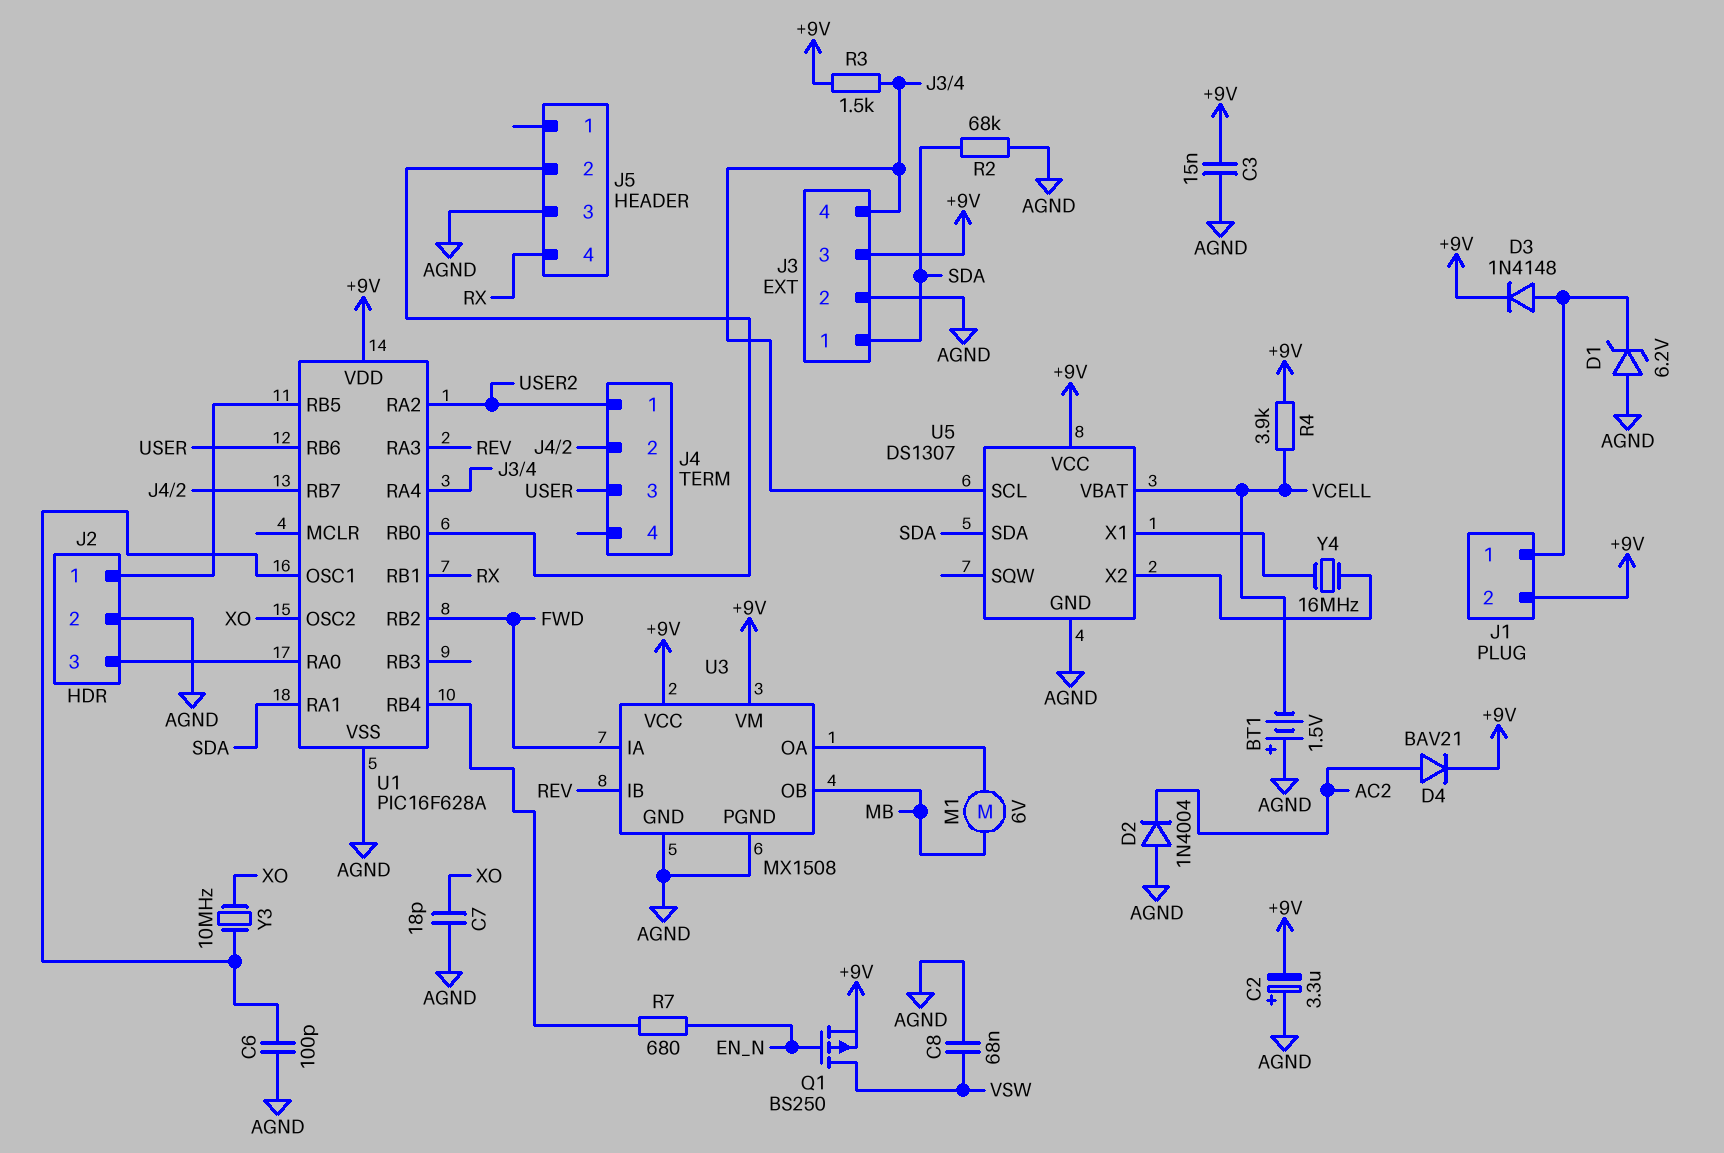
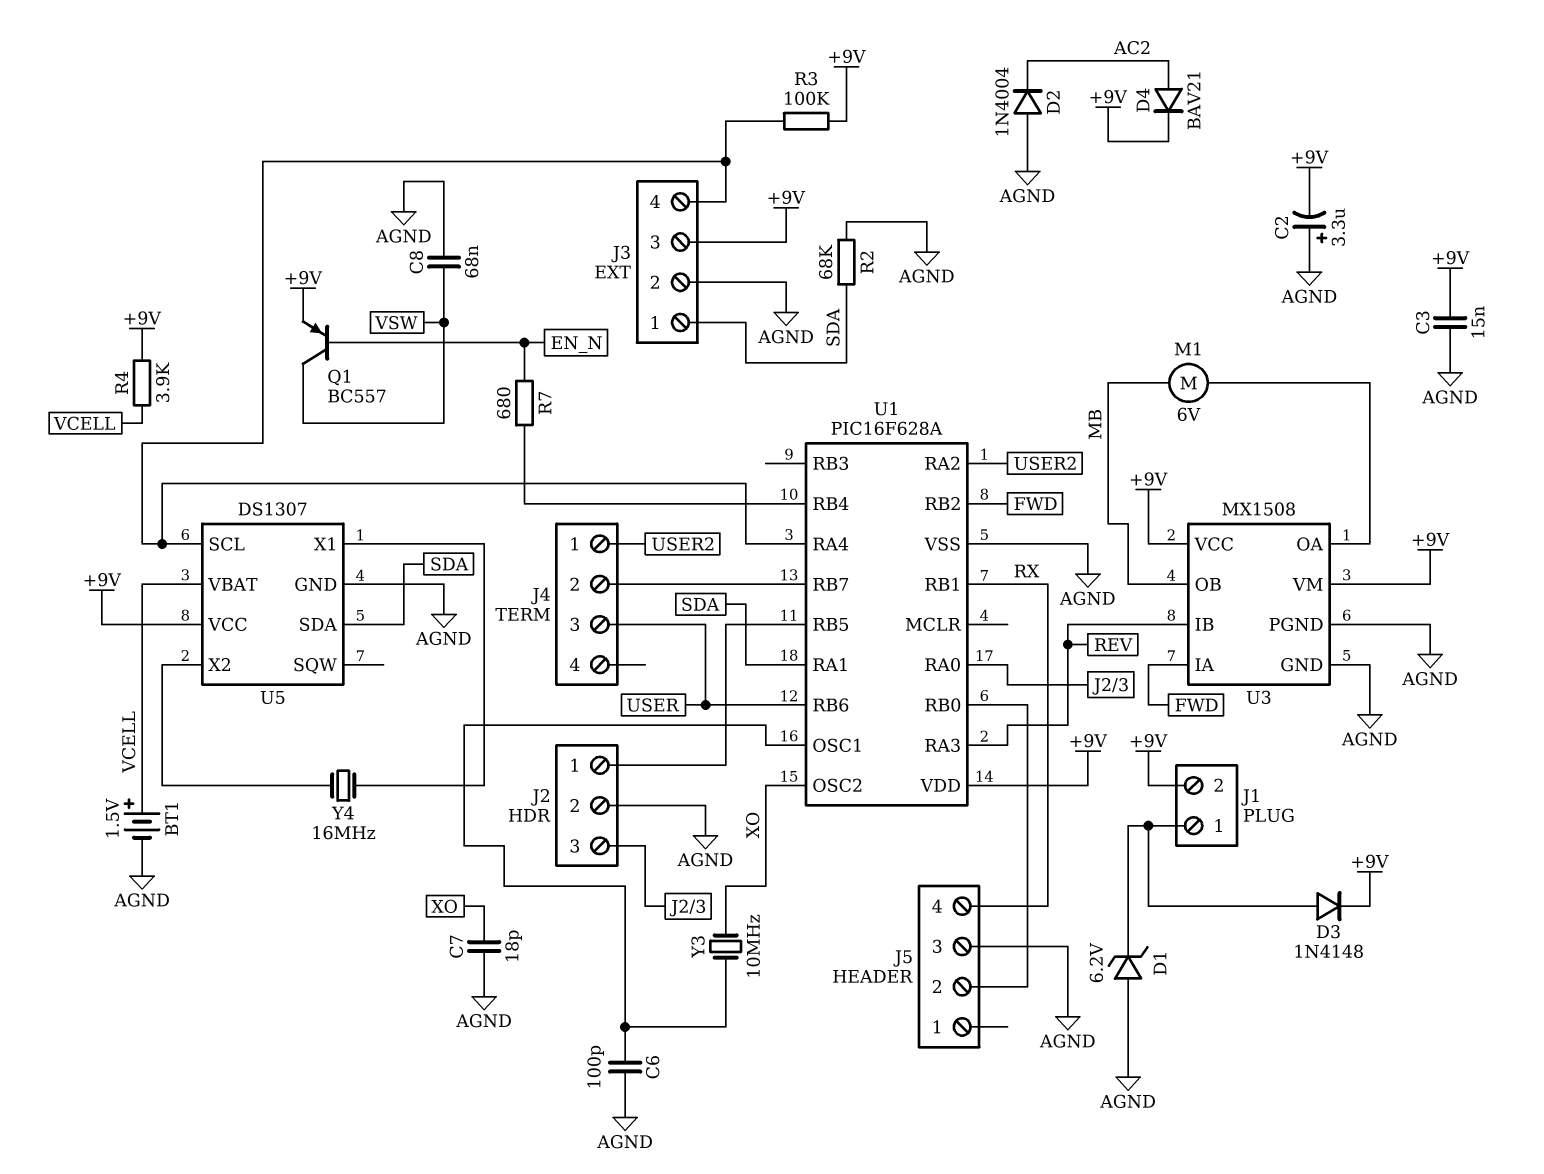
BT1: 1.5V (plus AGND, minus VCELL) -> 1.5V (plus VCELL, minus AGND)
Q1: PMOS BS250 (G EN_N, D VSW, S +9V) -> PNP BC557 (B EN_N, C VSW, E +9V)
R3: 1.5k (+9V, J3/4) -> 100k (+9V, J3/4)

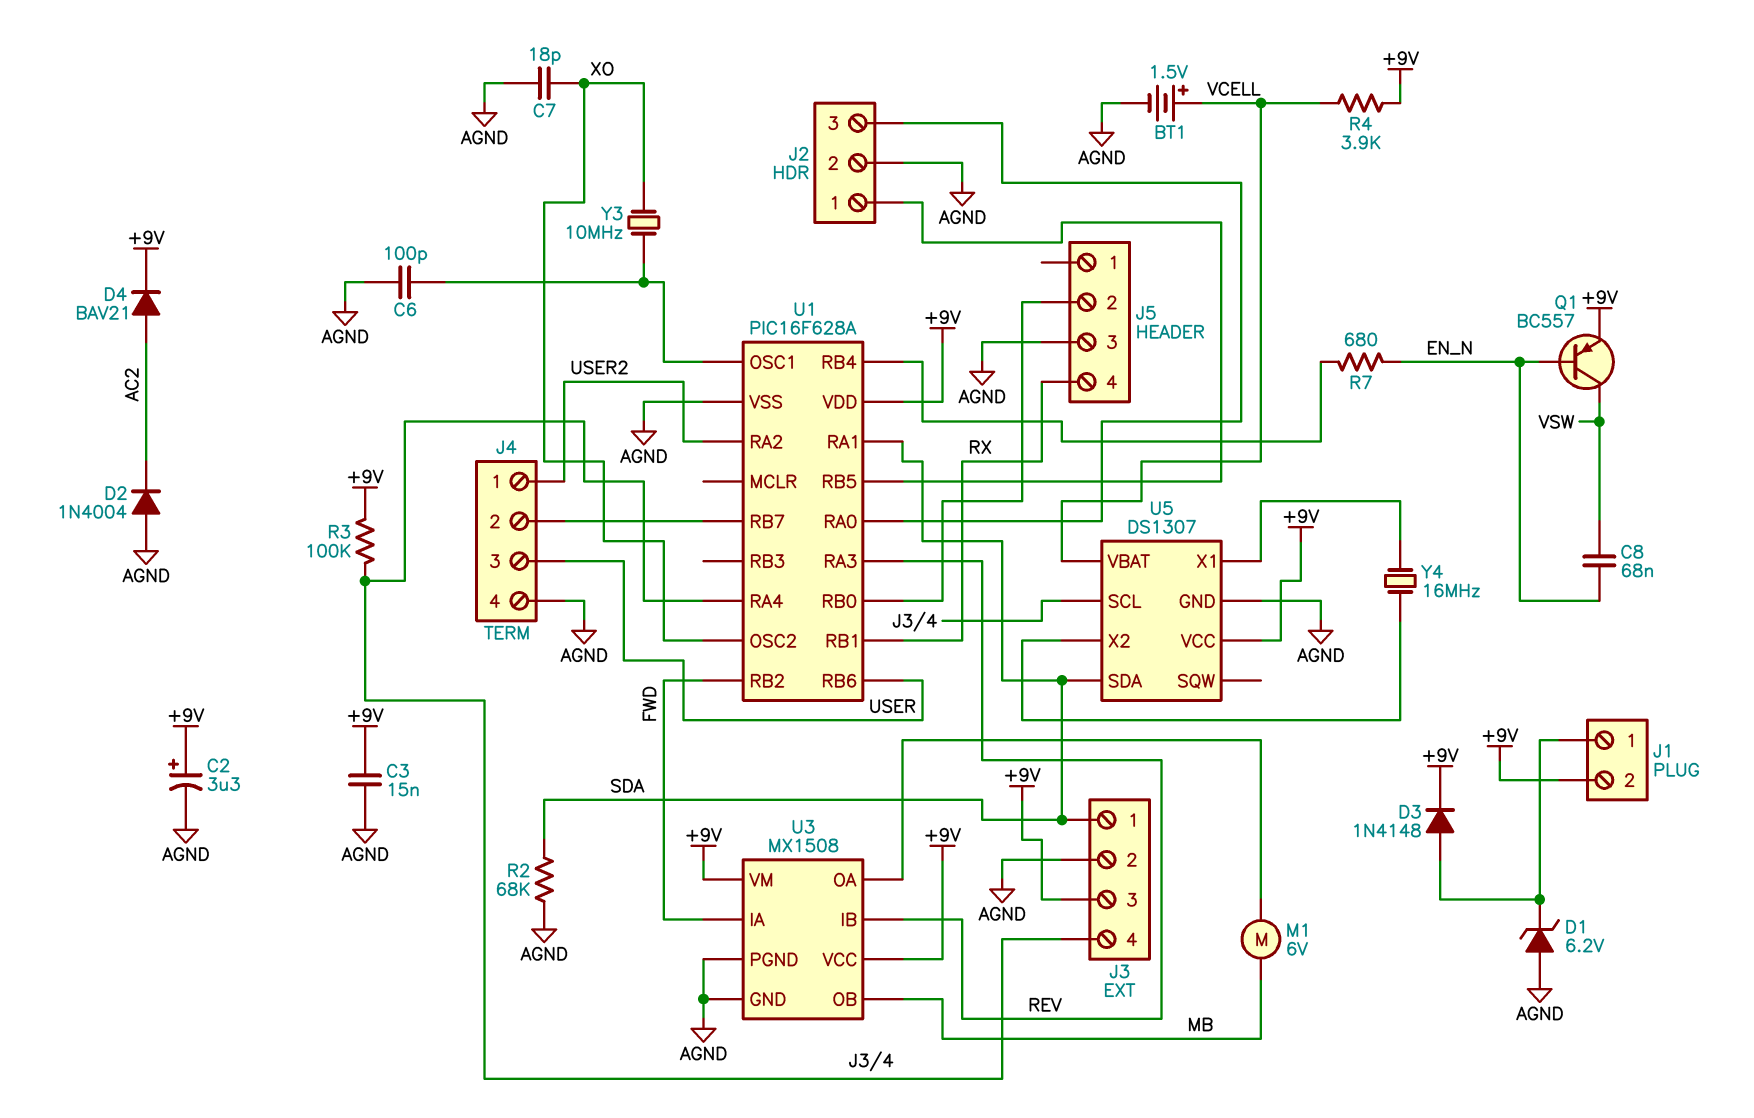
C2: 3.3uF (plus AGND, minus +9V) -> 3.3uF (plus +9V, minus AGND)
C8: 68nF (AGND, VSW) -> 68nF (EN_N, VSW)
J4 pin 4: none -> AGND

